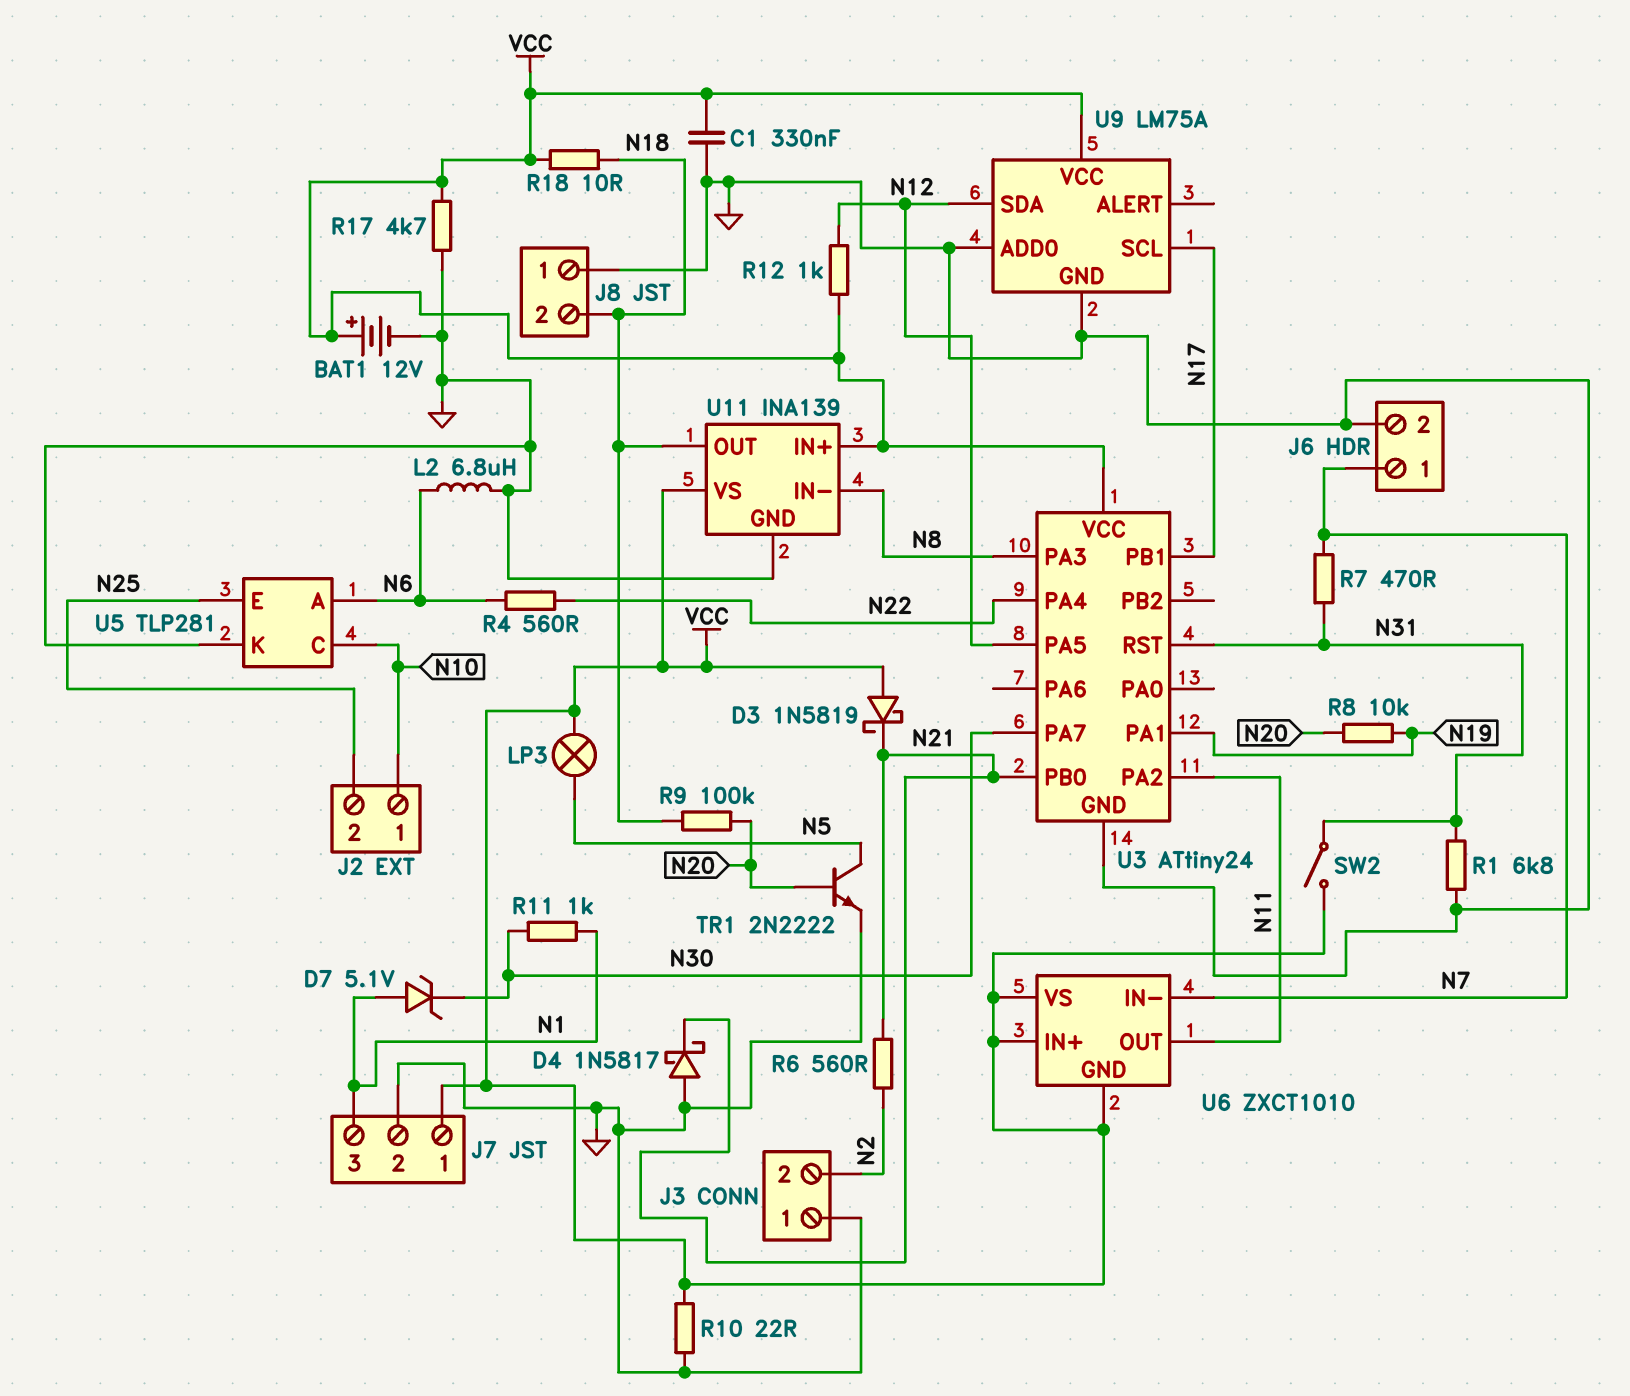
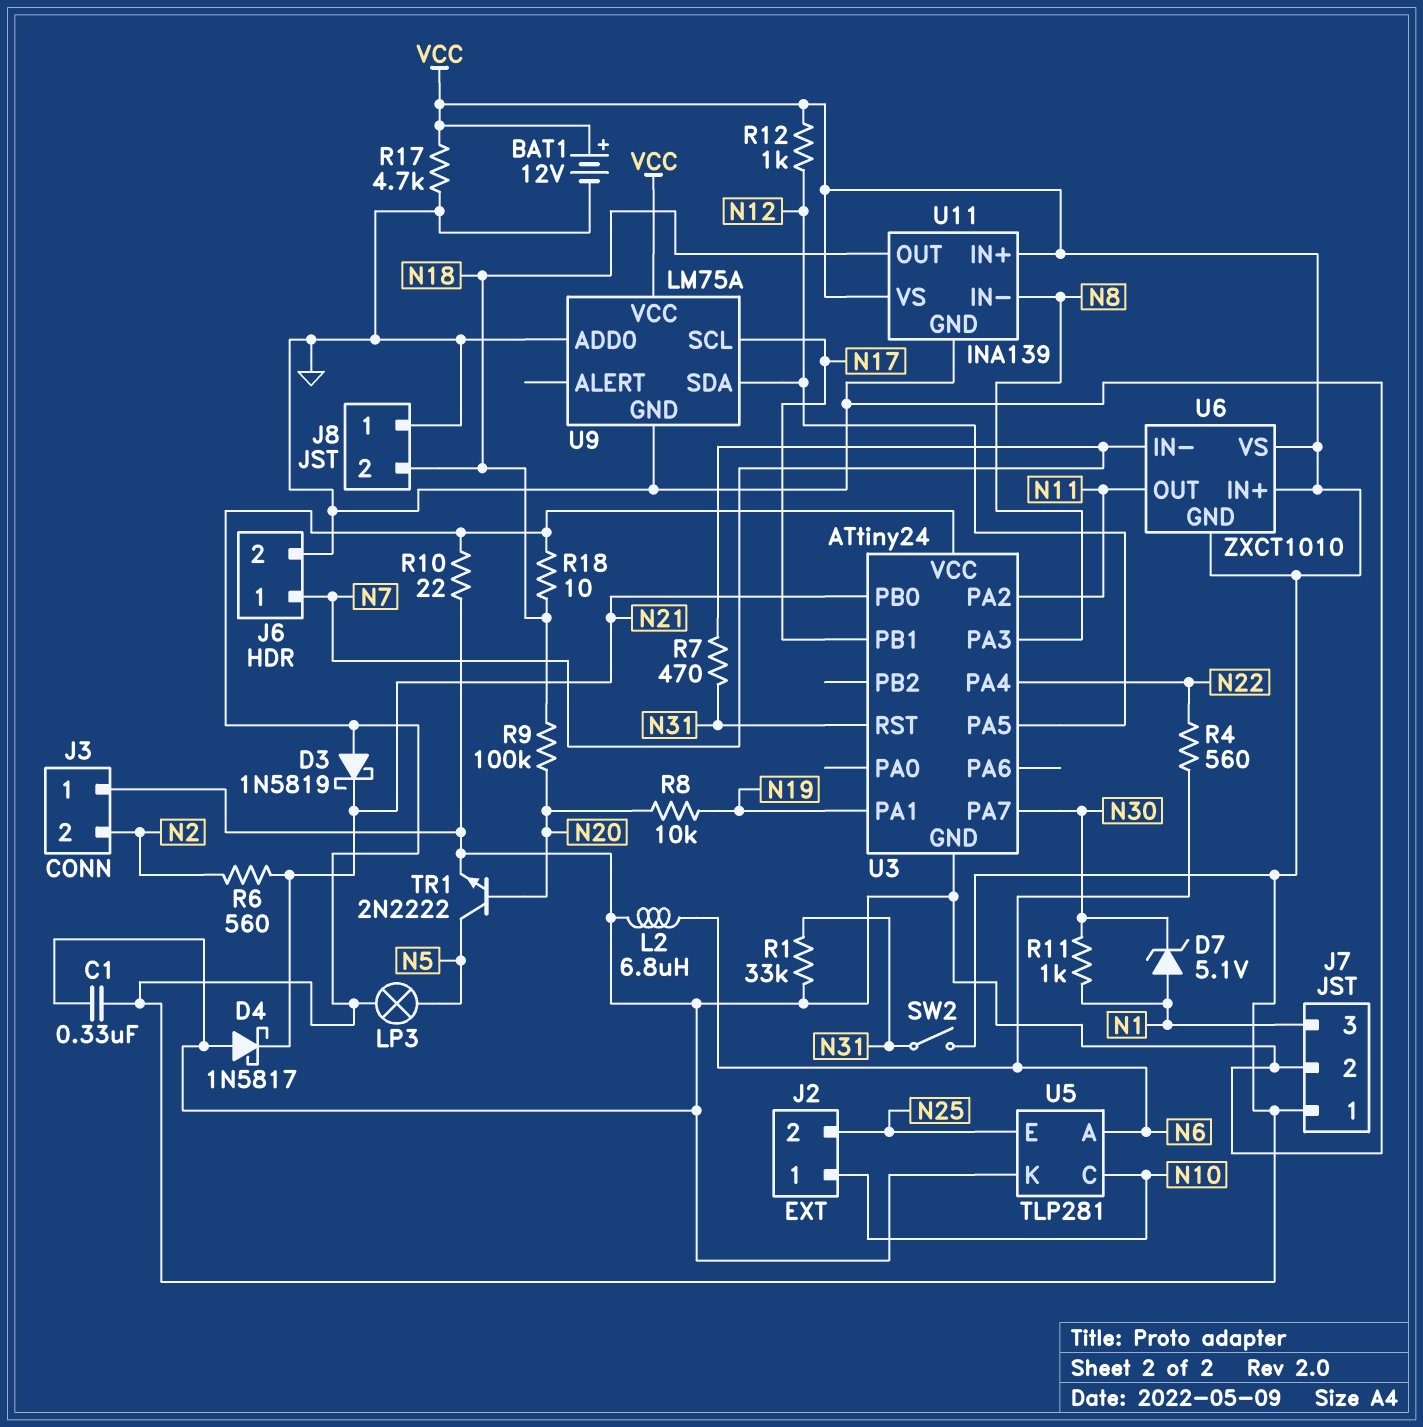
R1: 6.8k (GND, N31) -> 33k (GND, N31)

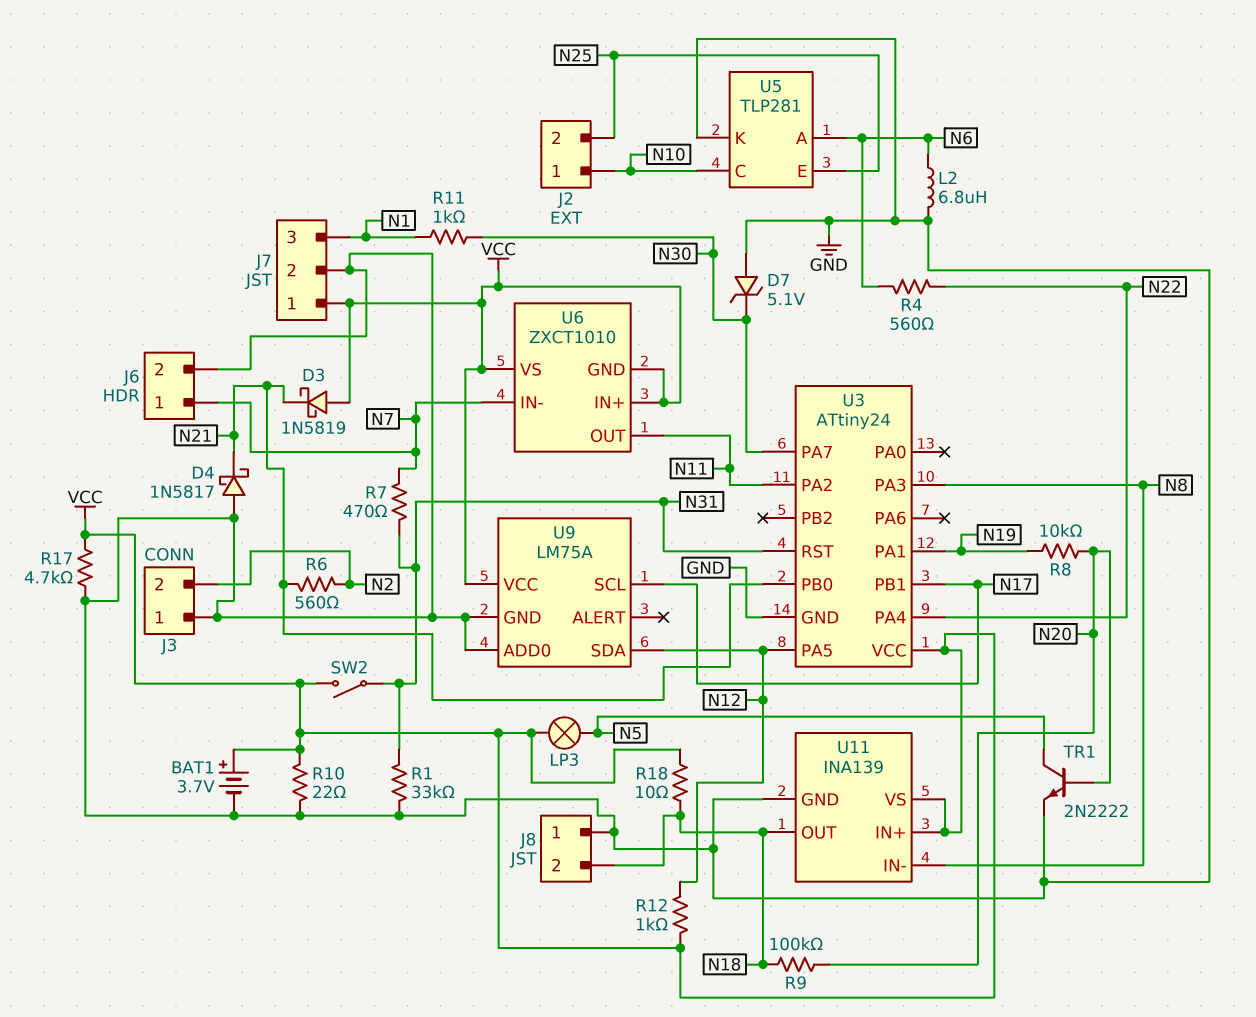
BAT1: 12V (plus VCC, minus GND) -> 3.7V (plus VCC, minus GND)
C1: 330nF (GND, VCC) -> none
D7: zener 5.1V (A N1, K N30) -> zener 5.1V (A GND, K N30)

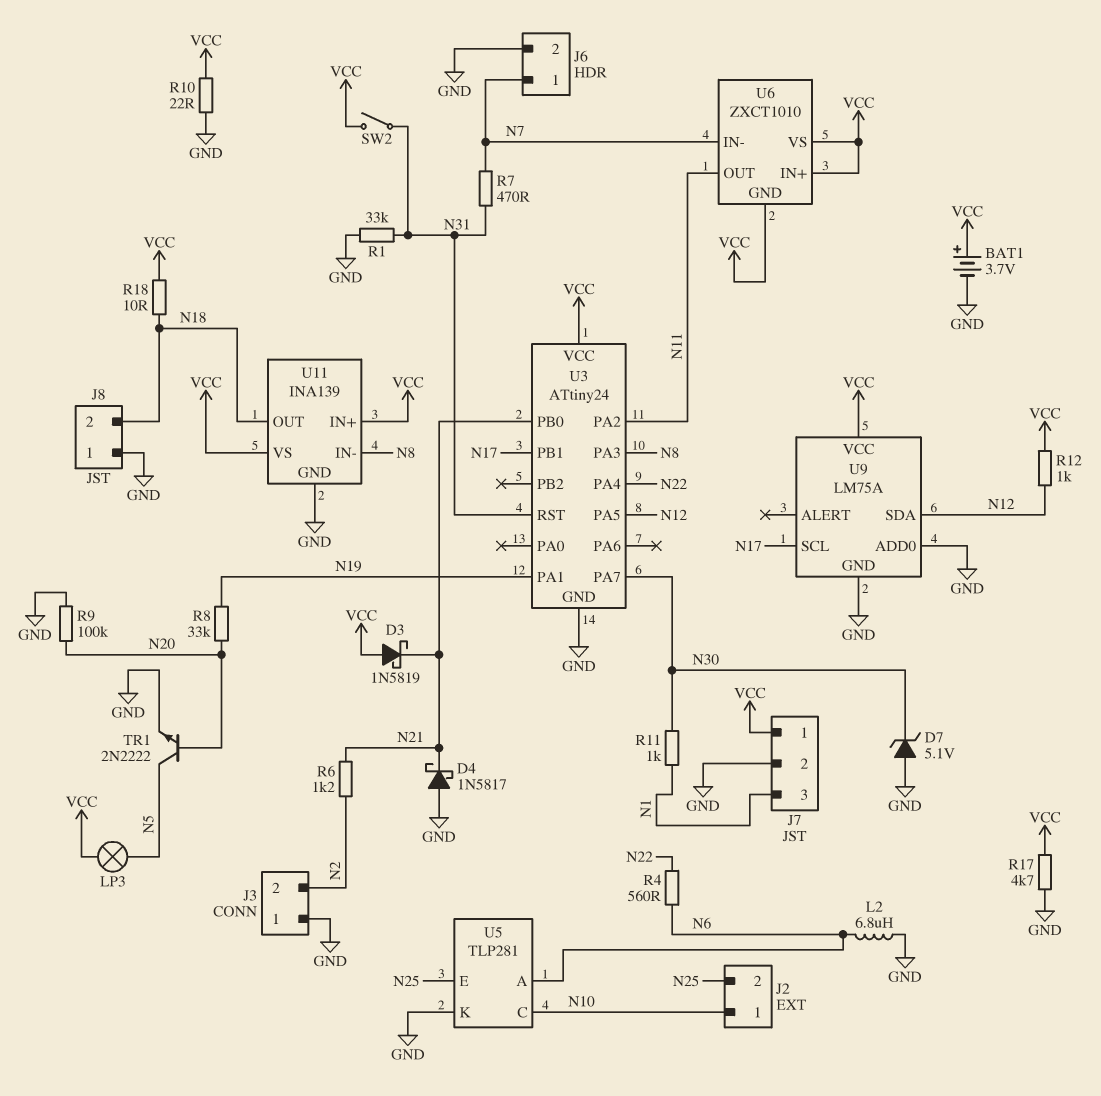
R6: 560 (N2, N21) -> 1.2k (N2, N21)
R8: 10k (N19, N20) -> 33k (N19, N20)
R9: 100k (N18, N20) -> 100k (GND, N20)

